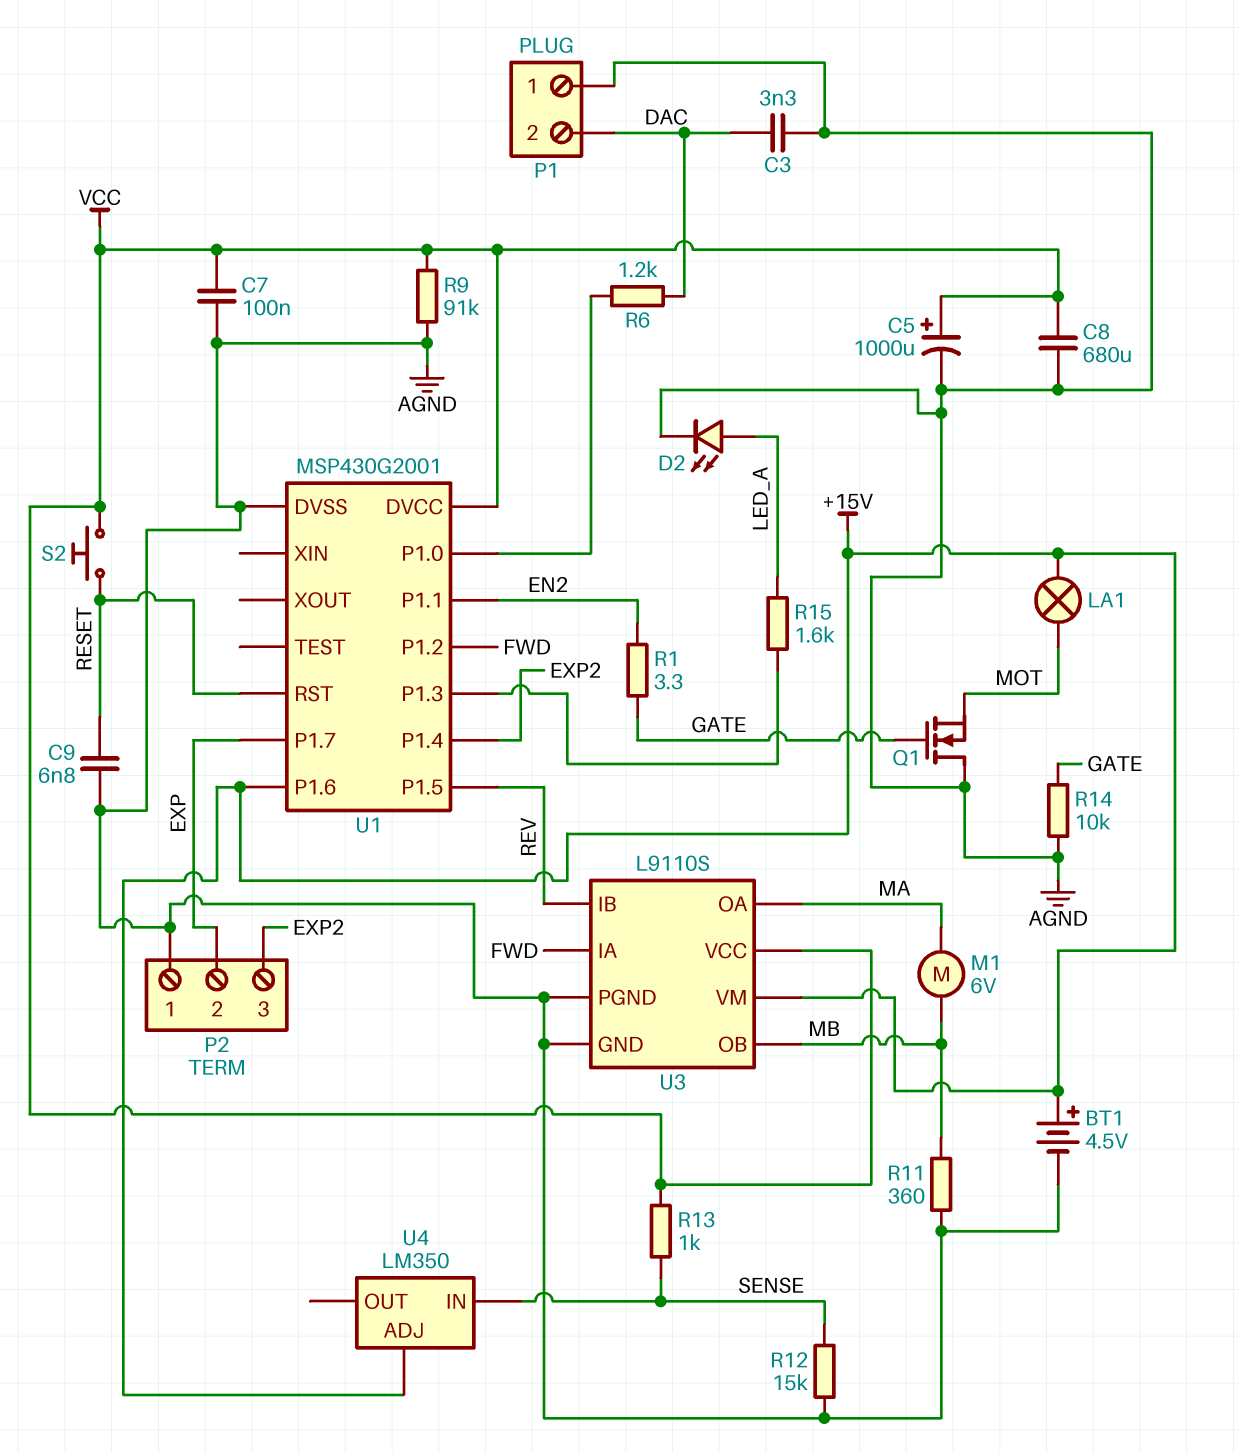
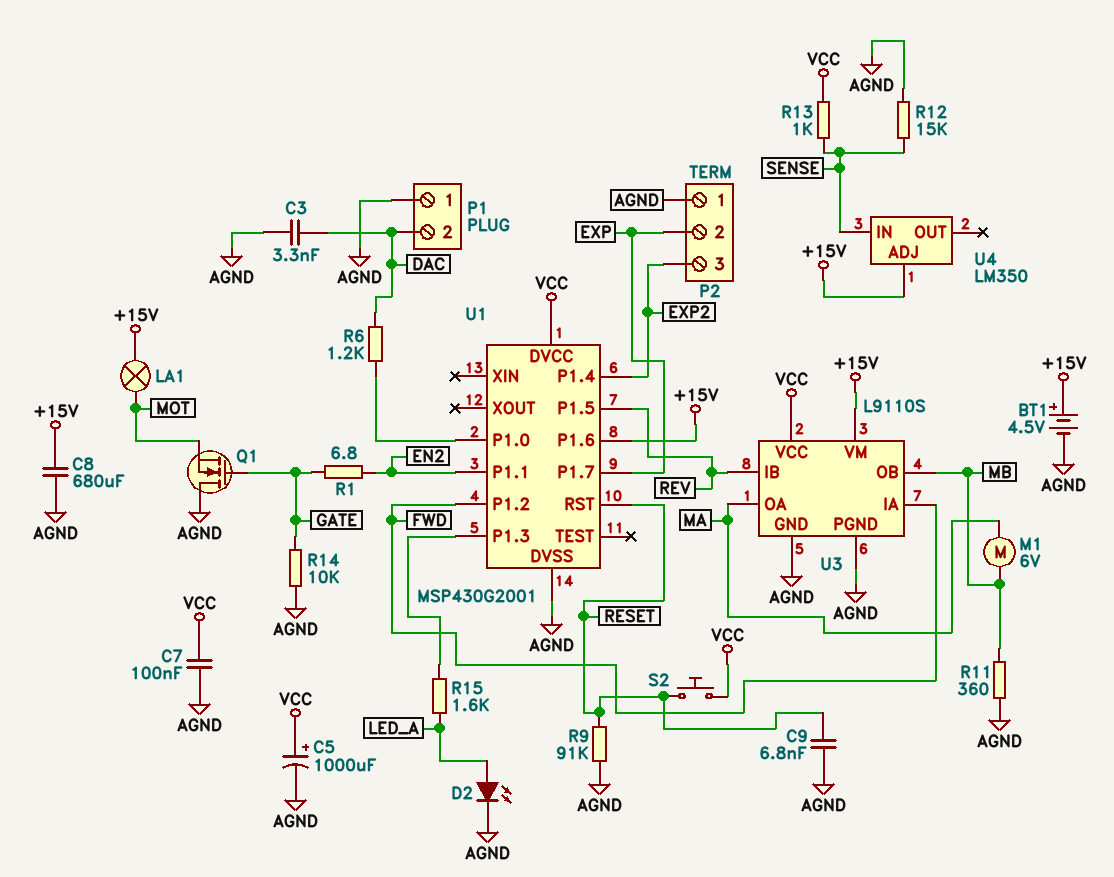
C8: 680uF (AGND, VCC) -> 680uF (+15V, AGND)
R1: 3.3 (EN2, GATE) -> 6.8 (EN2, GATE)
R9: 91k (AGND, VCC) -> 91k (AGND, RESET)

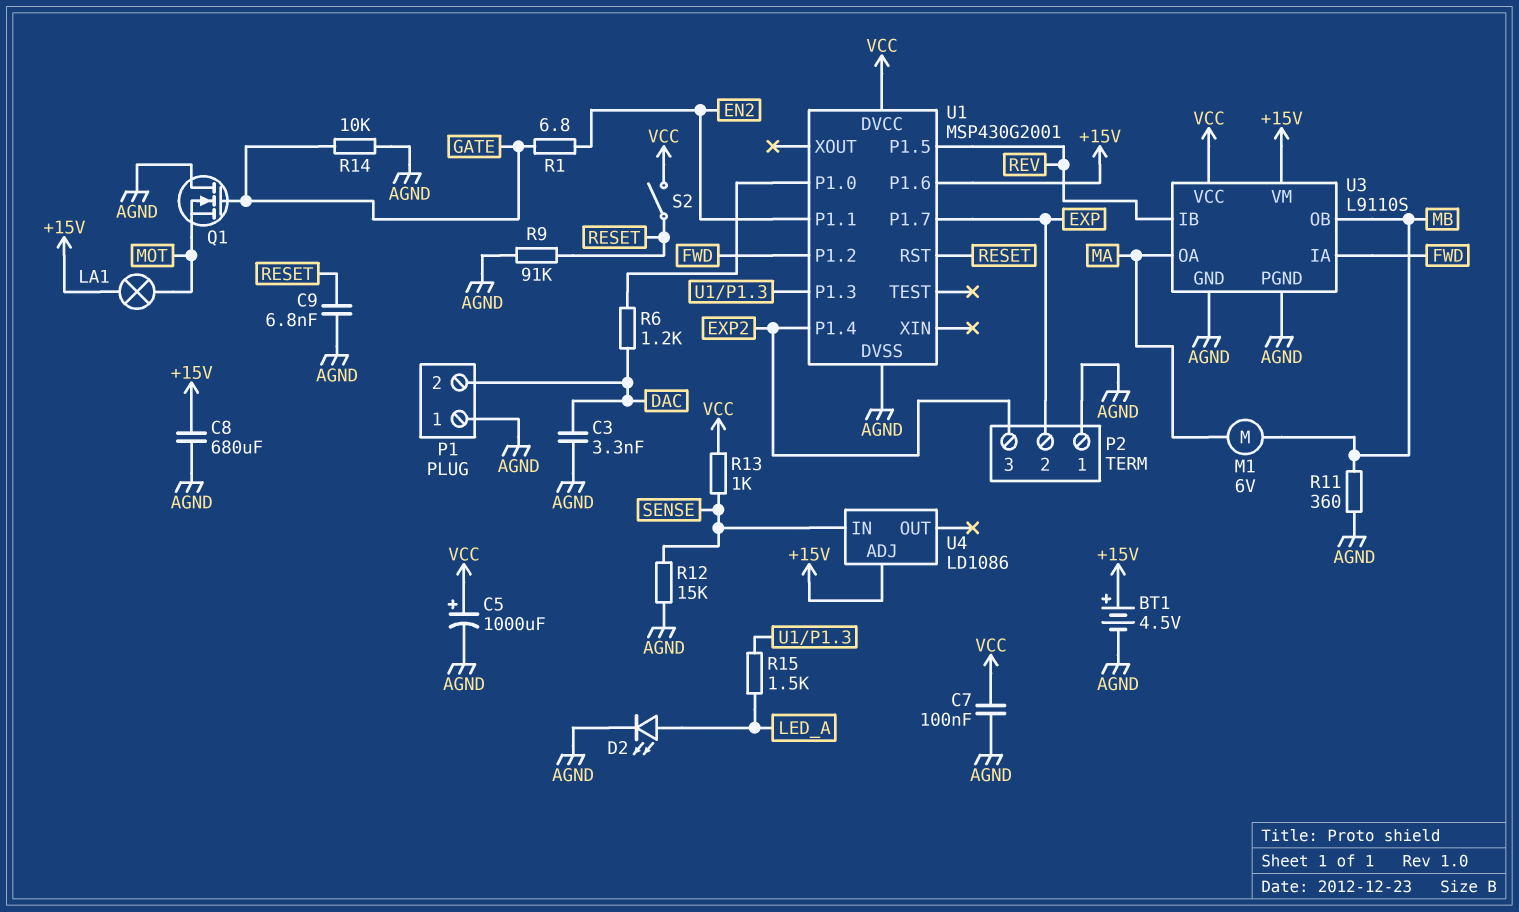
R15: 1.6k (LED_A, U1/P1.3) -> 1.5k (LED_A, U1/P1.3)
S2: button (RESET, VCC) -> switch (RESET, VCC)
U4: LM350 -> LD1086

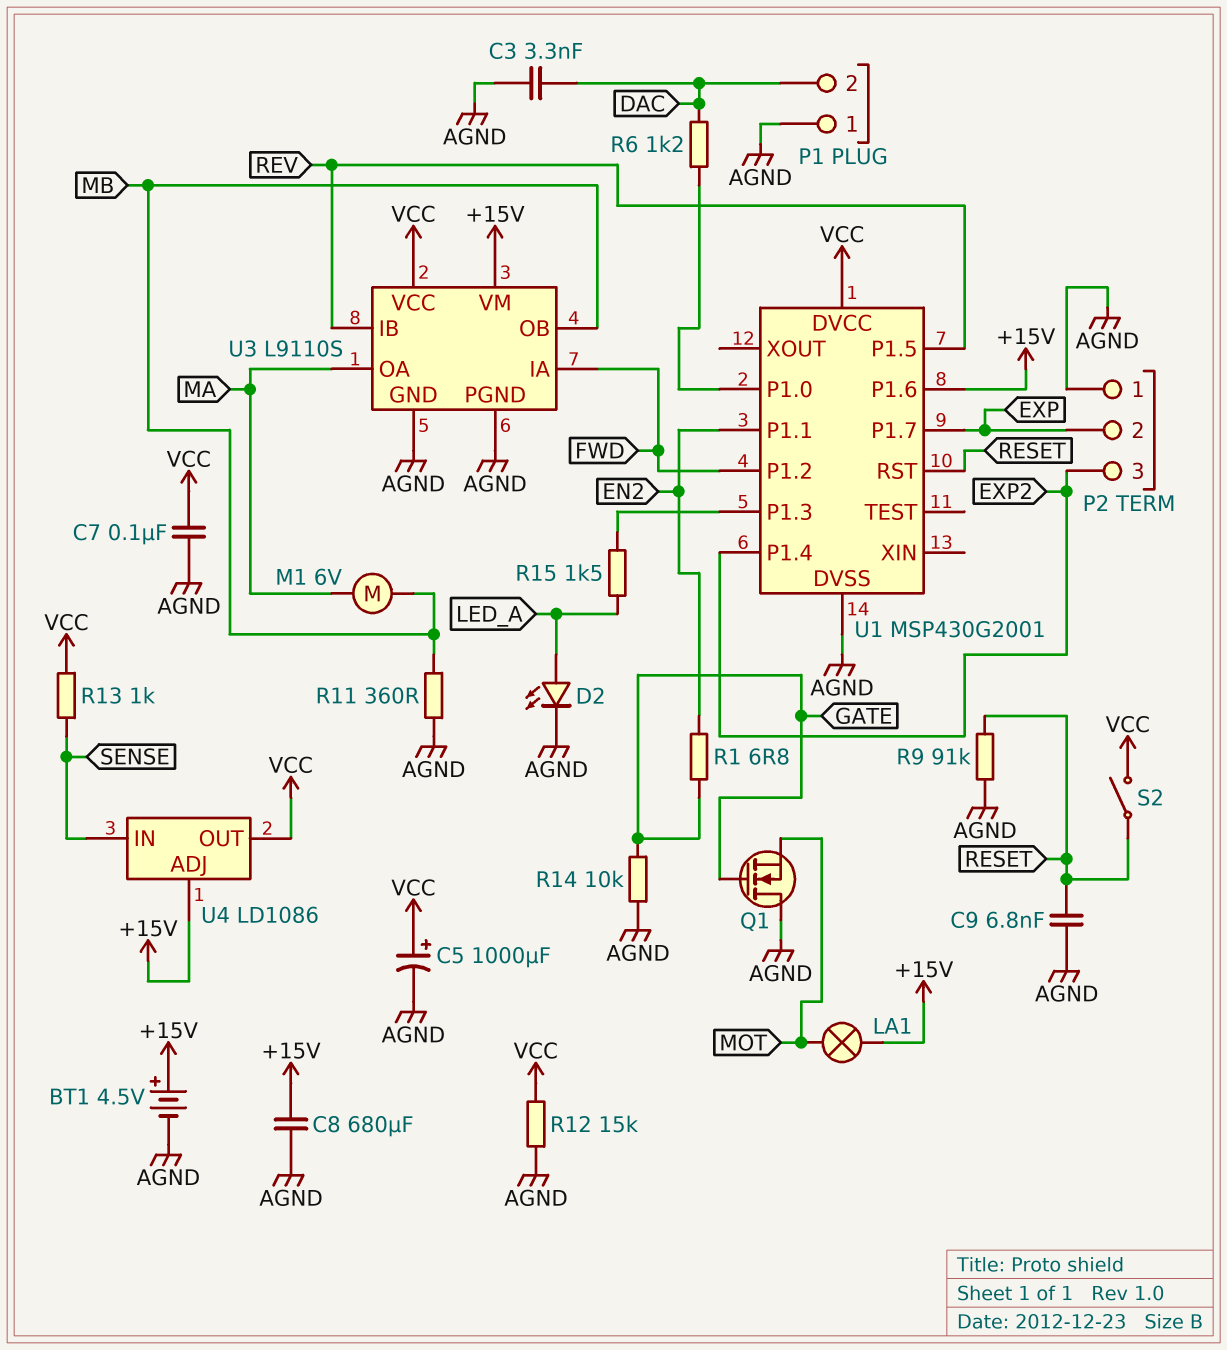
R12: 15k (AGND, SENSE) -> 15k (AGND, VCC)
U4 pin OUT: none -> VCC

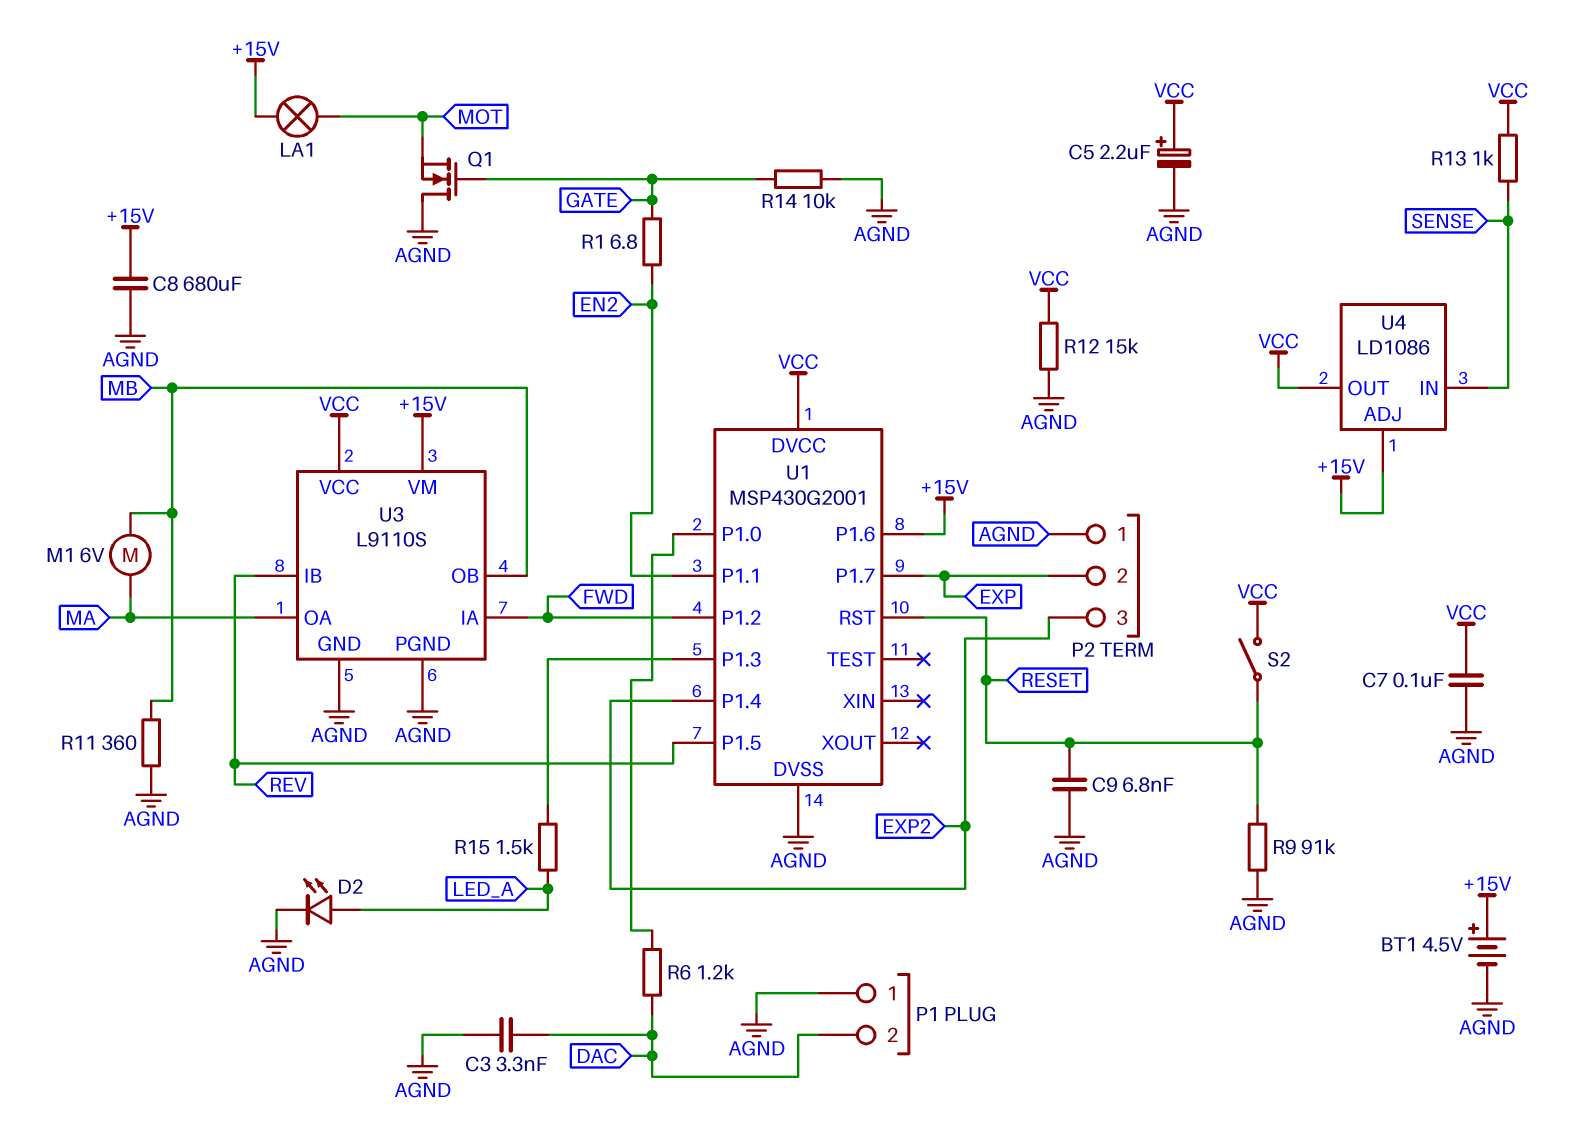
C5: 1000uF (plus VCC, minus AGND) -> 2.2uF (plus VCC, minus AGND)

